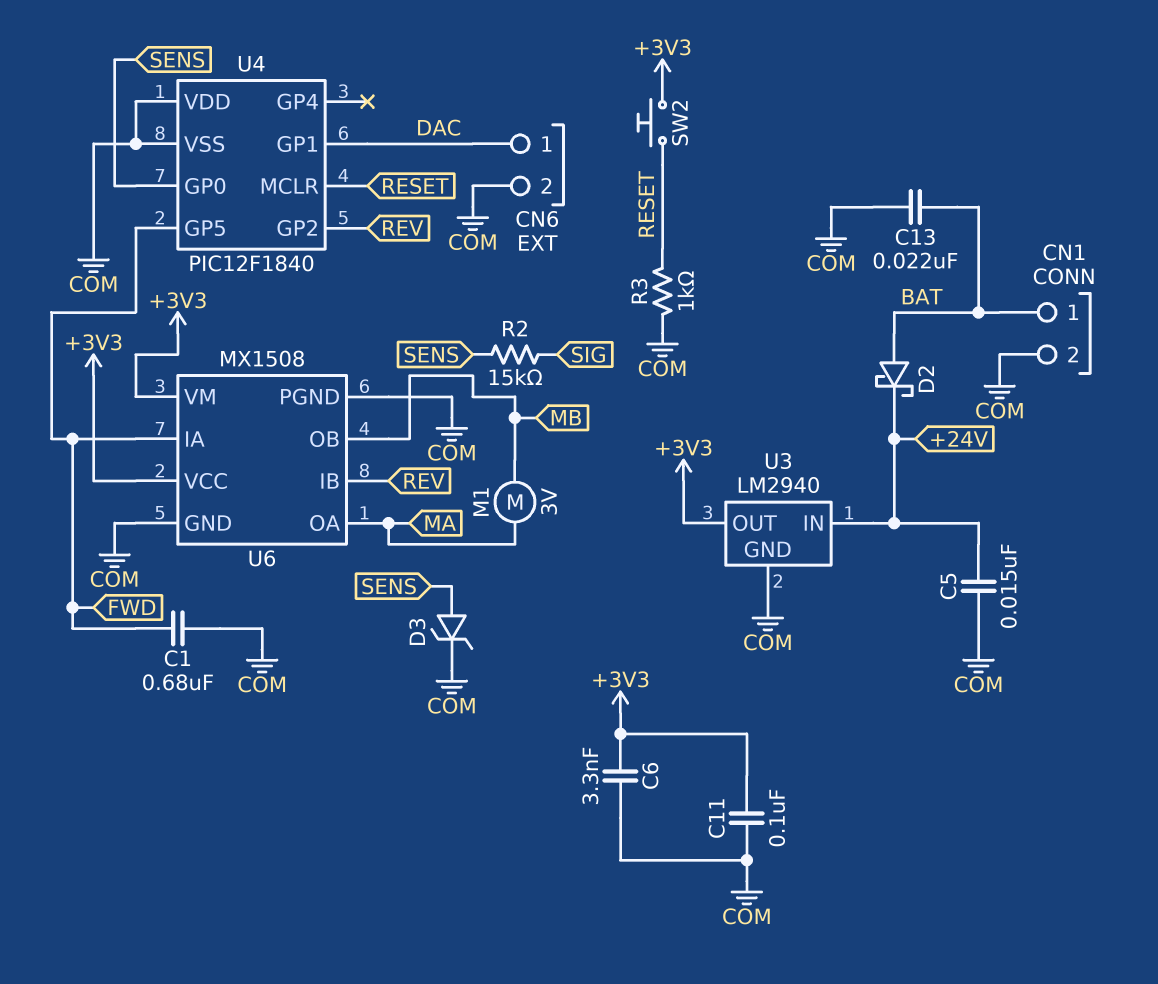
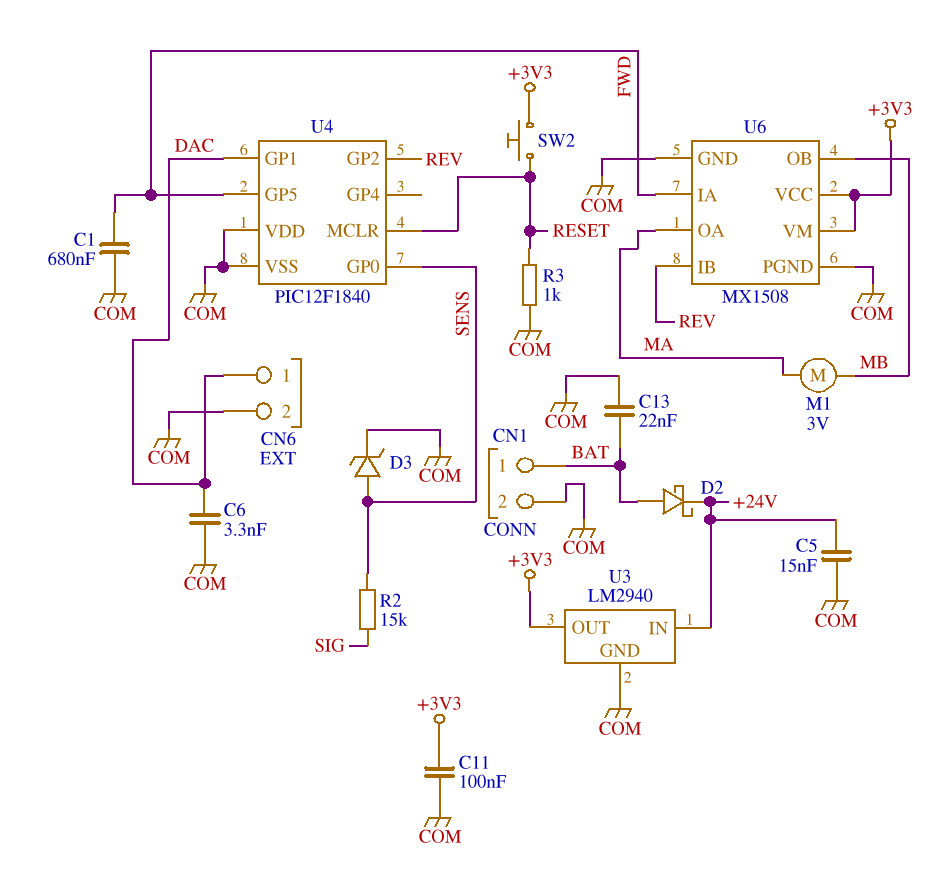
C6: 3.3nF (+3V3, COM) -> 3.3nF (COM, DAC)

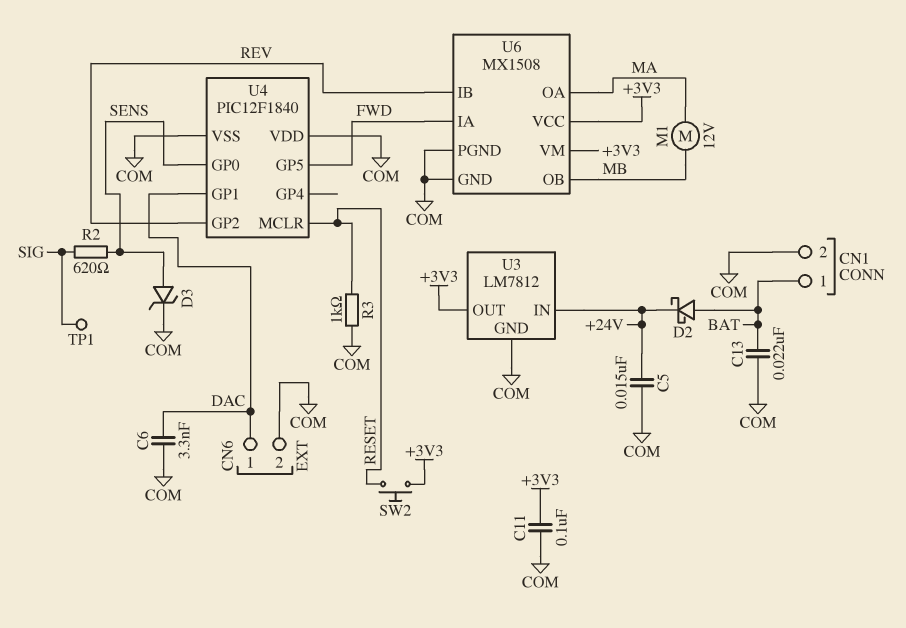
C1: 680nF (COM, FWD) -> none
M1: motor 3V (MA, MB) -> motor 12V (MA, MB)
R2: 15k (SENS, SIG) -> 620 (SENS, SIG)
TP1: none -> test point (SIG)
U3: LM2940 -> LM7812

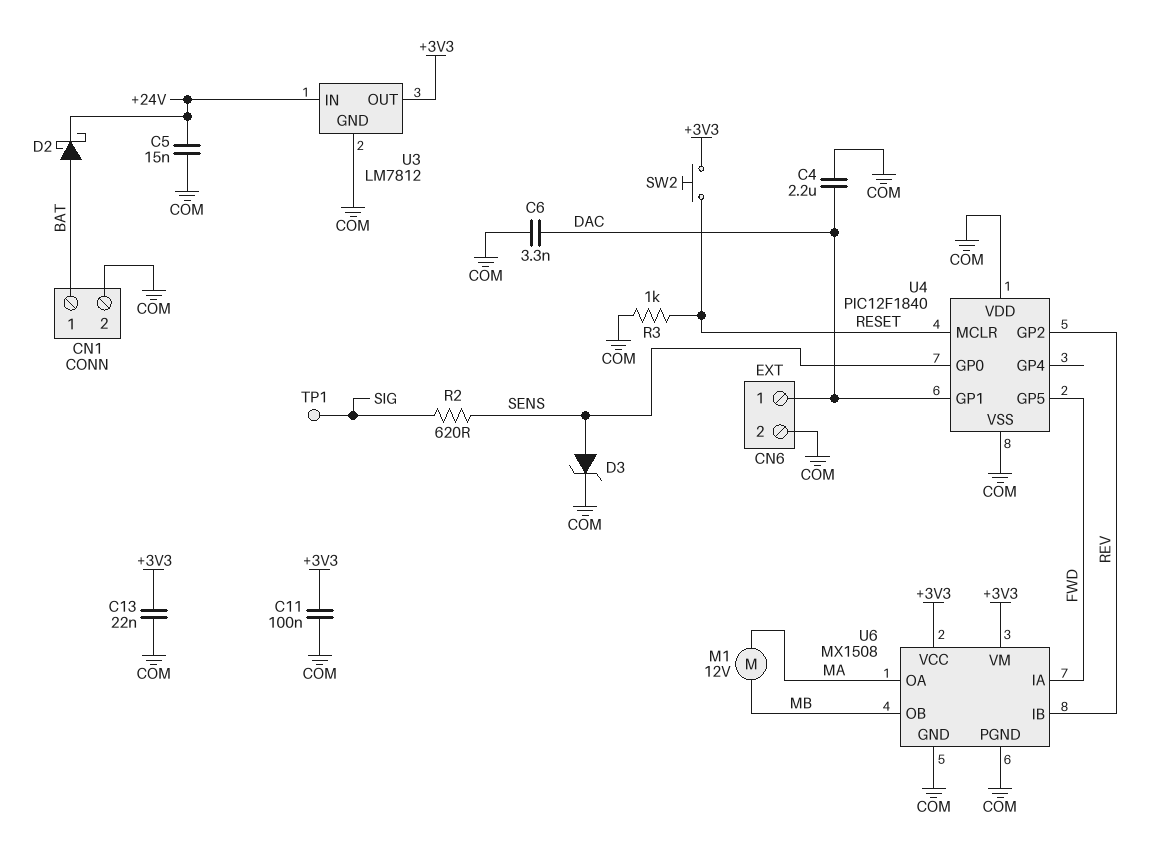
C4: none -> 2.2uF (COM, DAC)
C13: 22nF (BAT, COM) -> 22nF (+3V3, COM)

